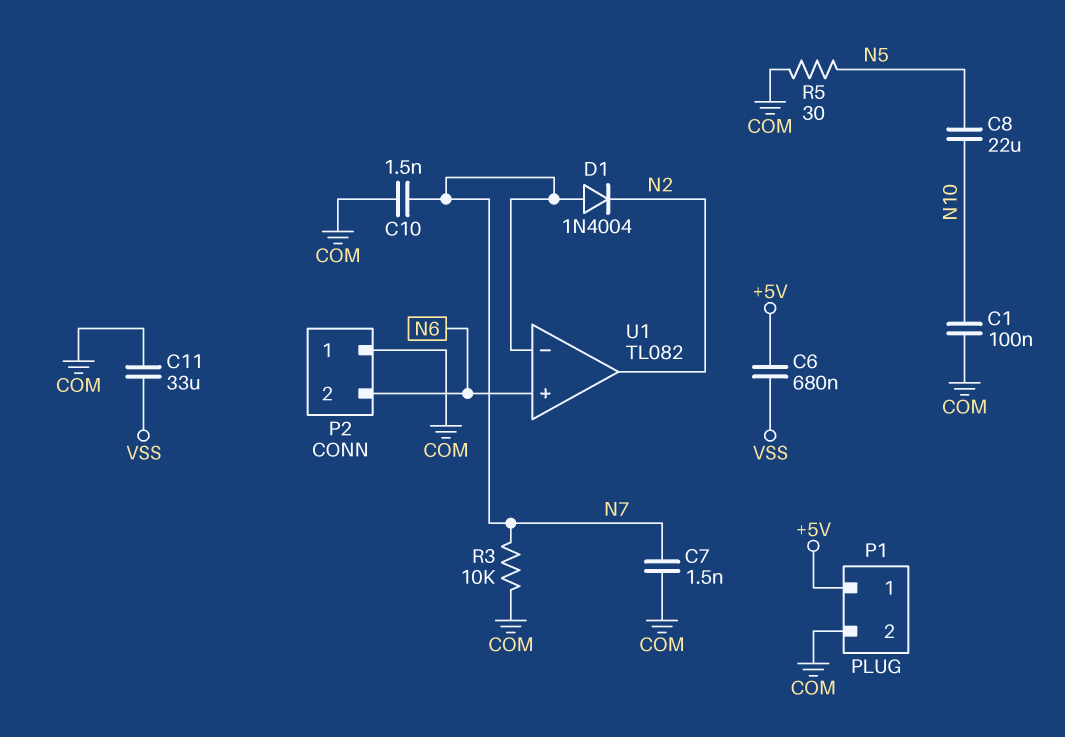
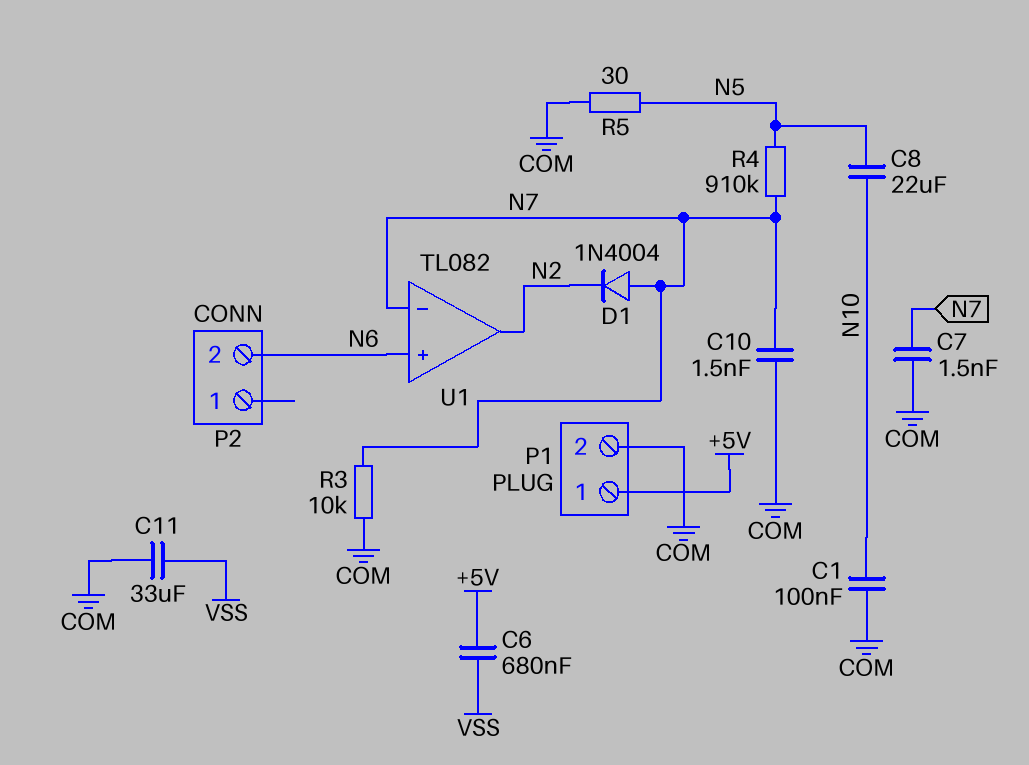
P2 pin 1: COM -> none
R4: none -> 910k (N5, N7)

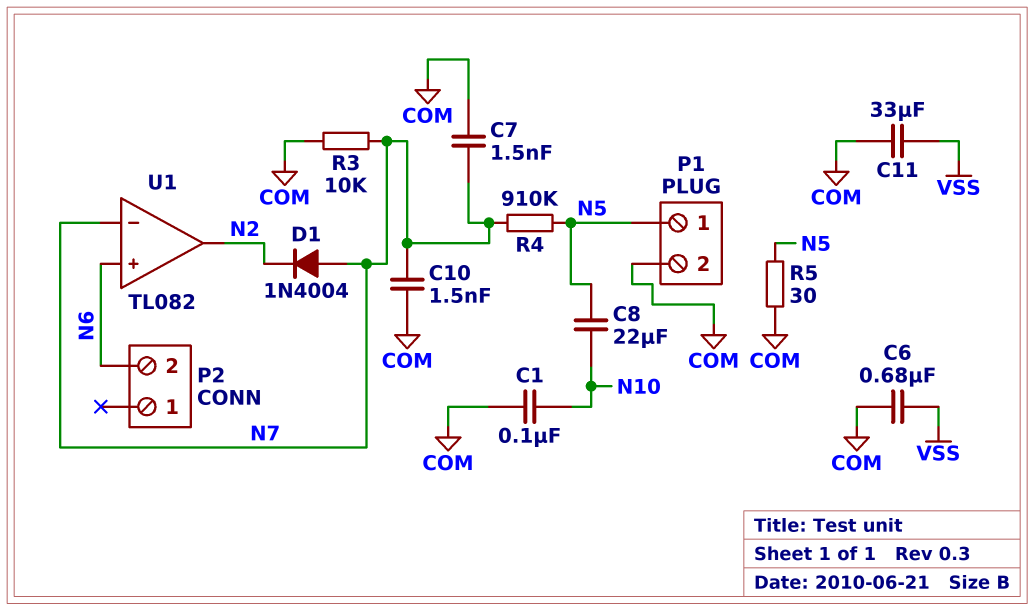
C6: 680nF (+5V, VSS) -> 680nF (COM, VSS)
P1 pin 1: +5V -> N5

